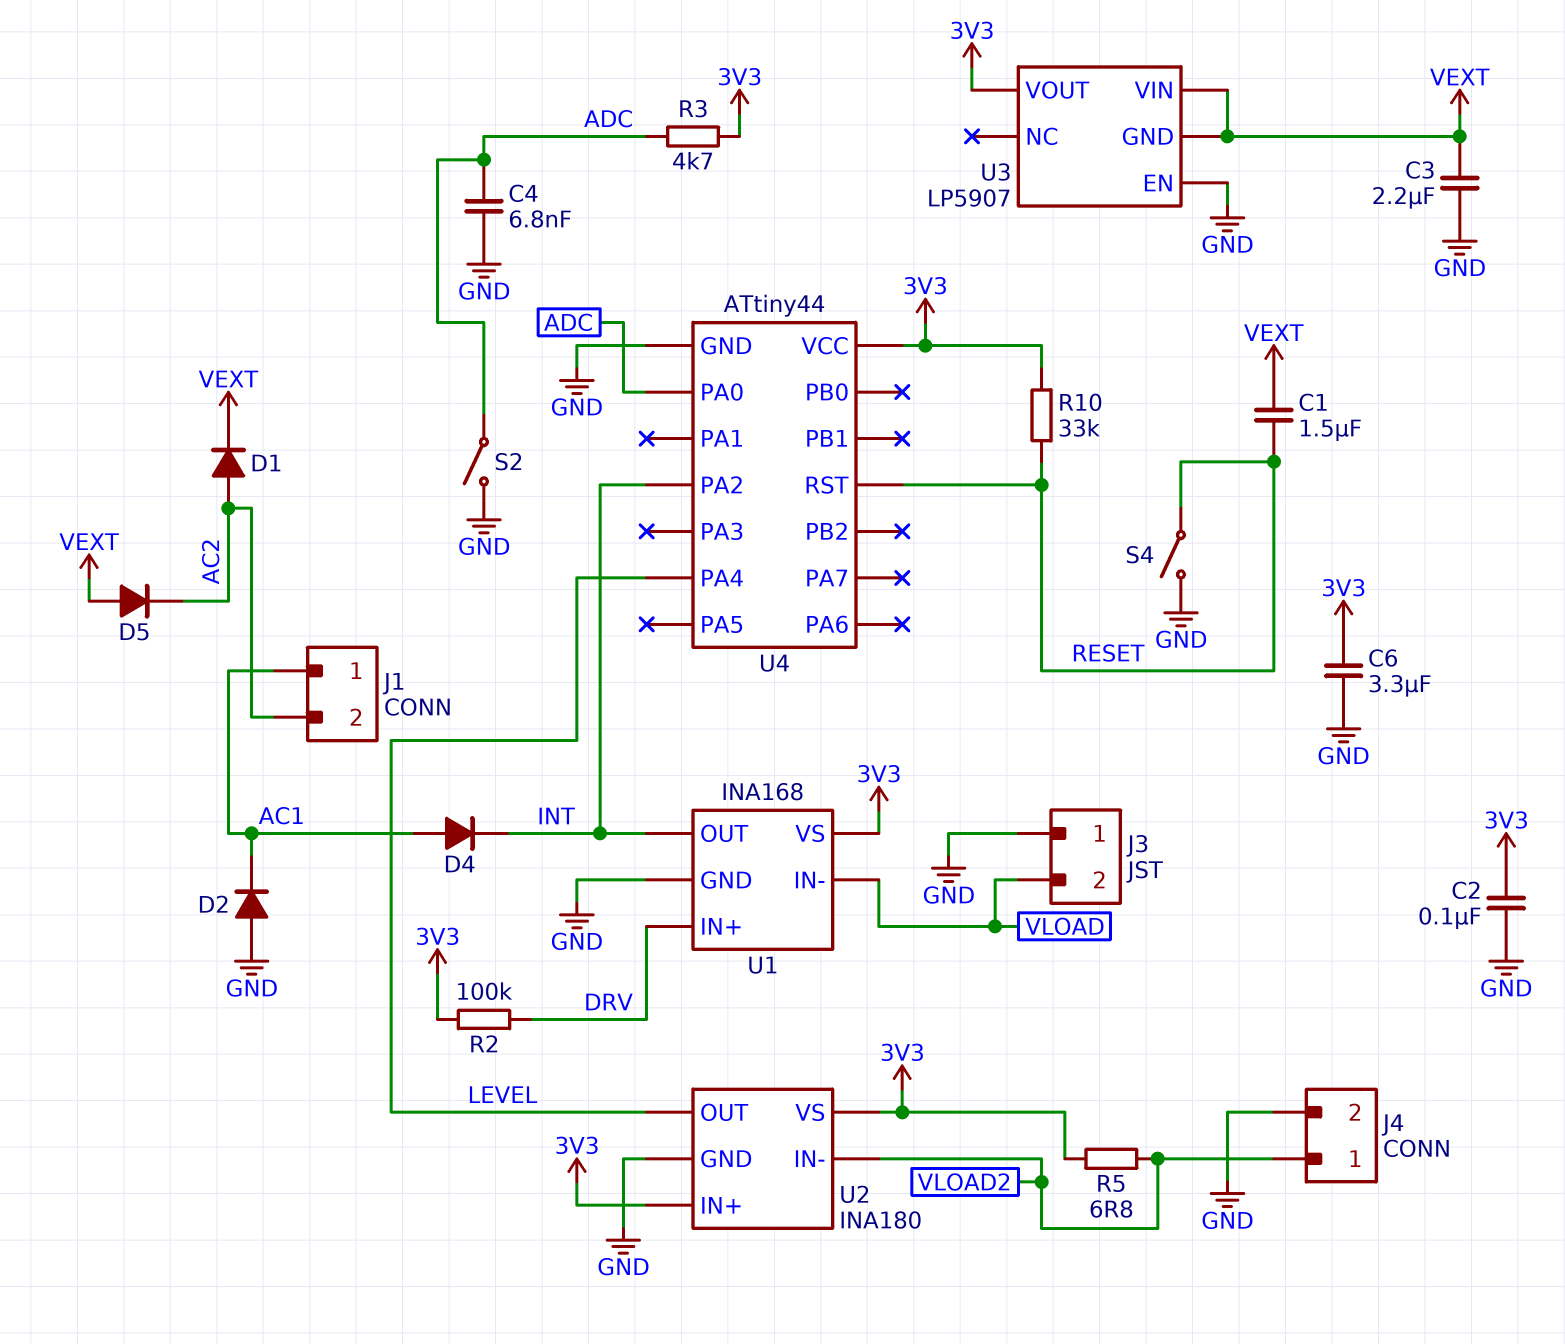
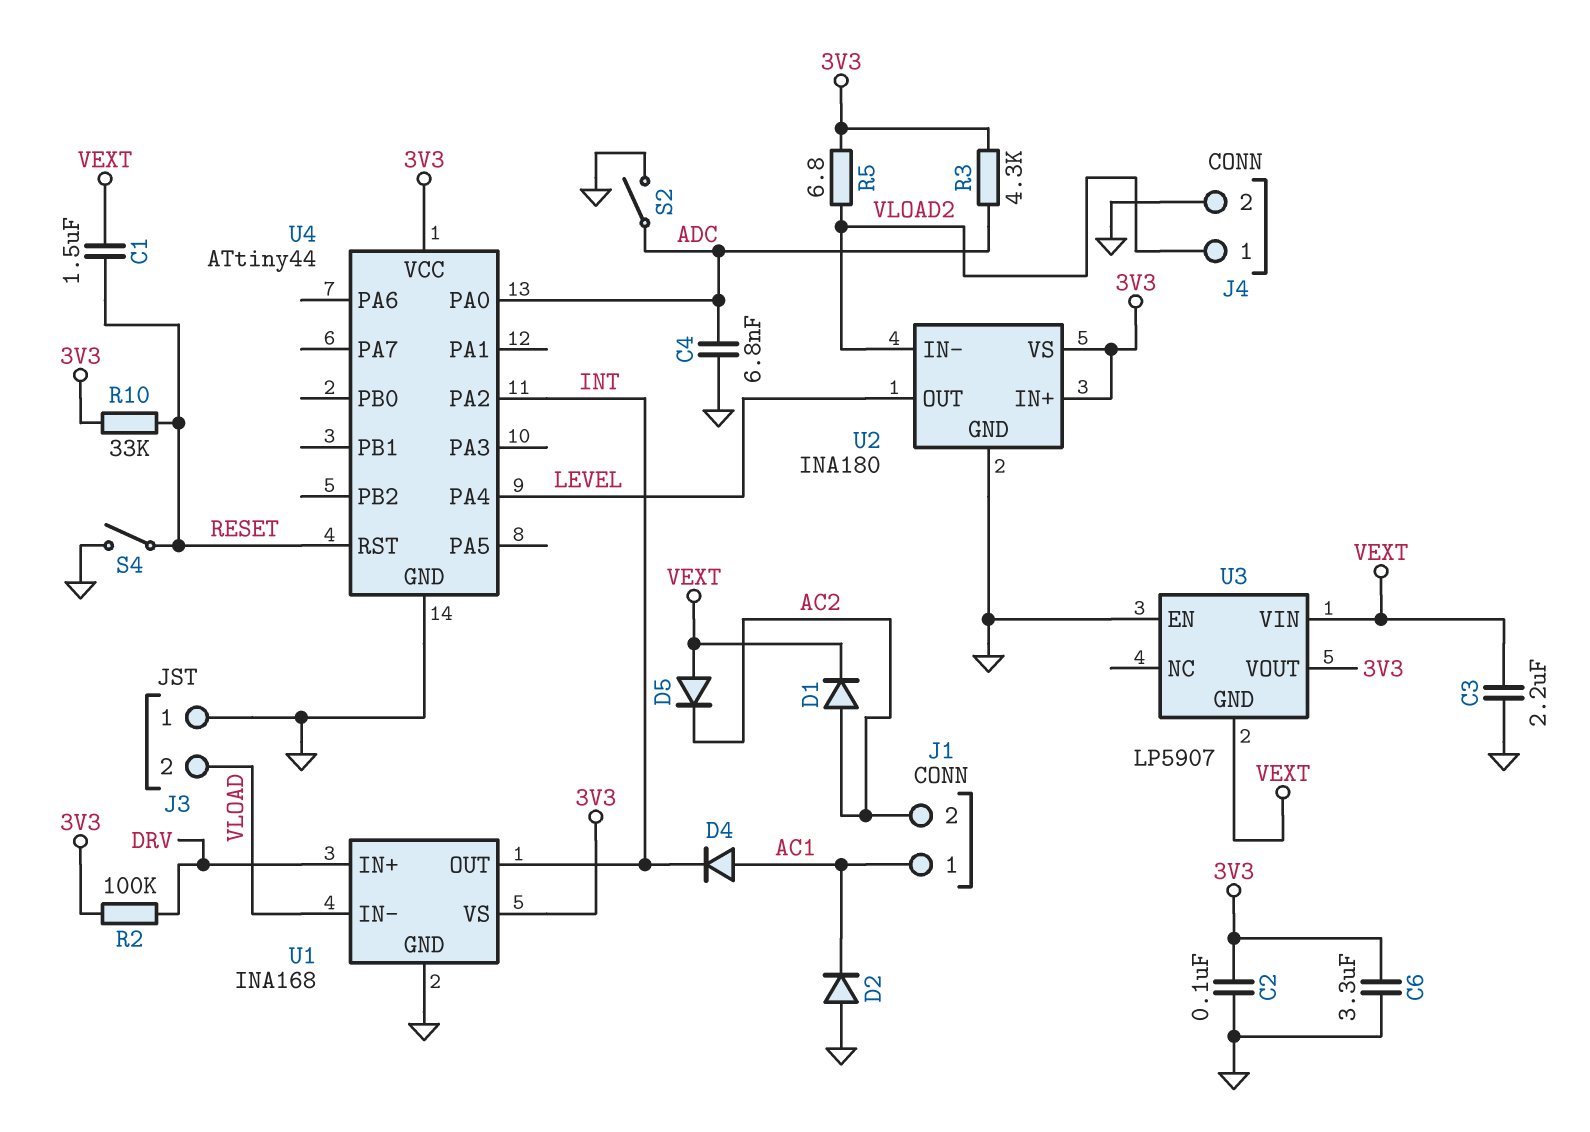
R3: 4.7k (3V3, ADC) -> 4.3k (3V3, ADC)

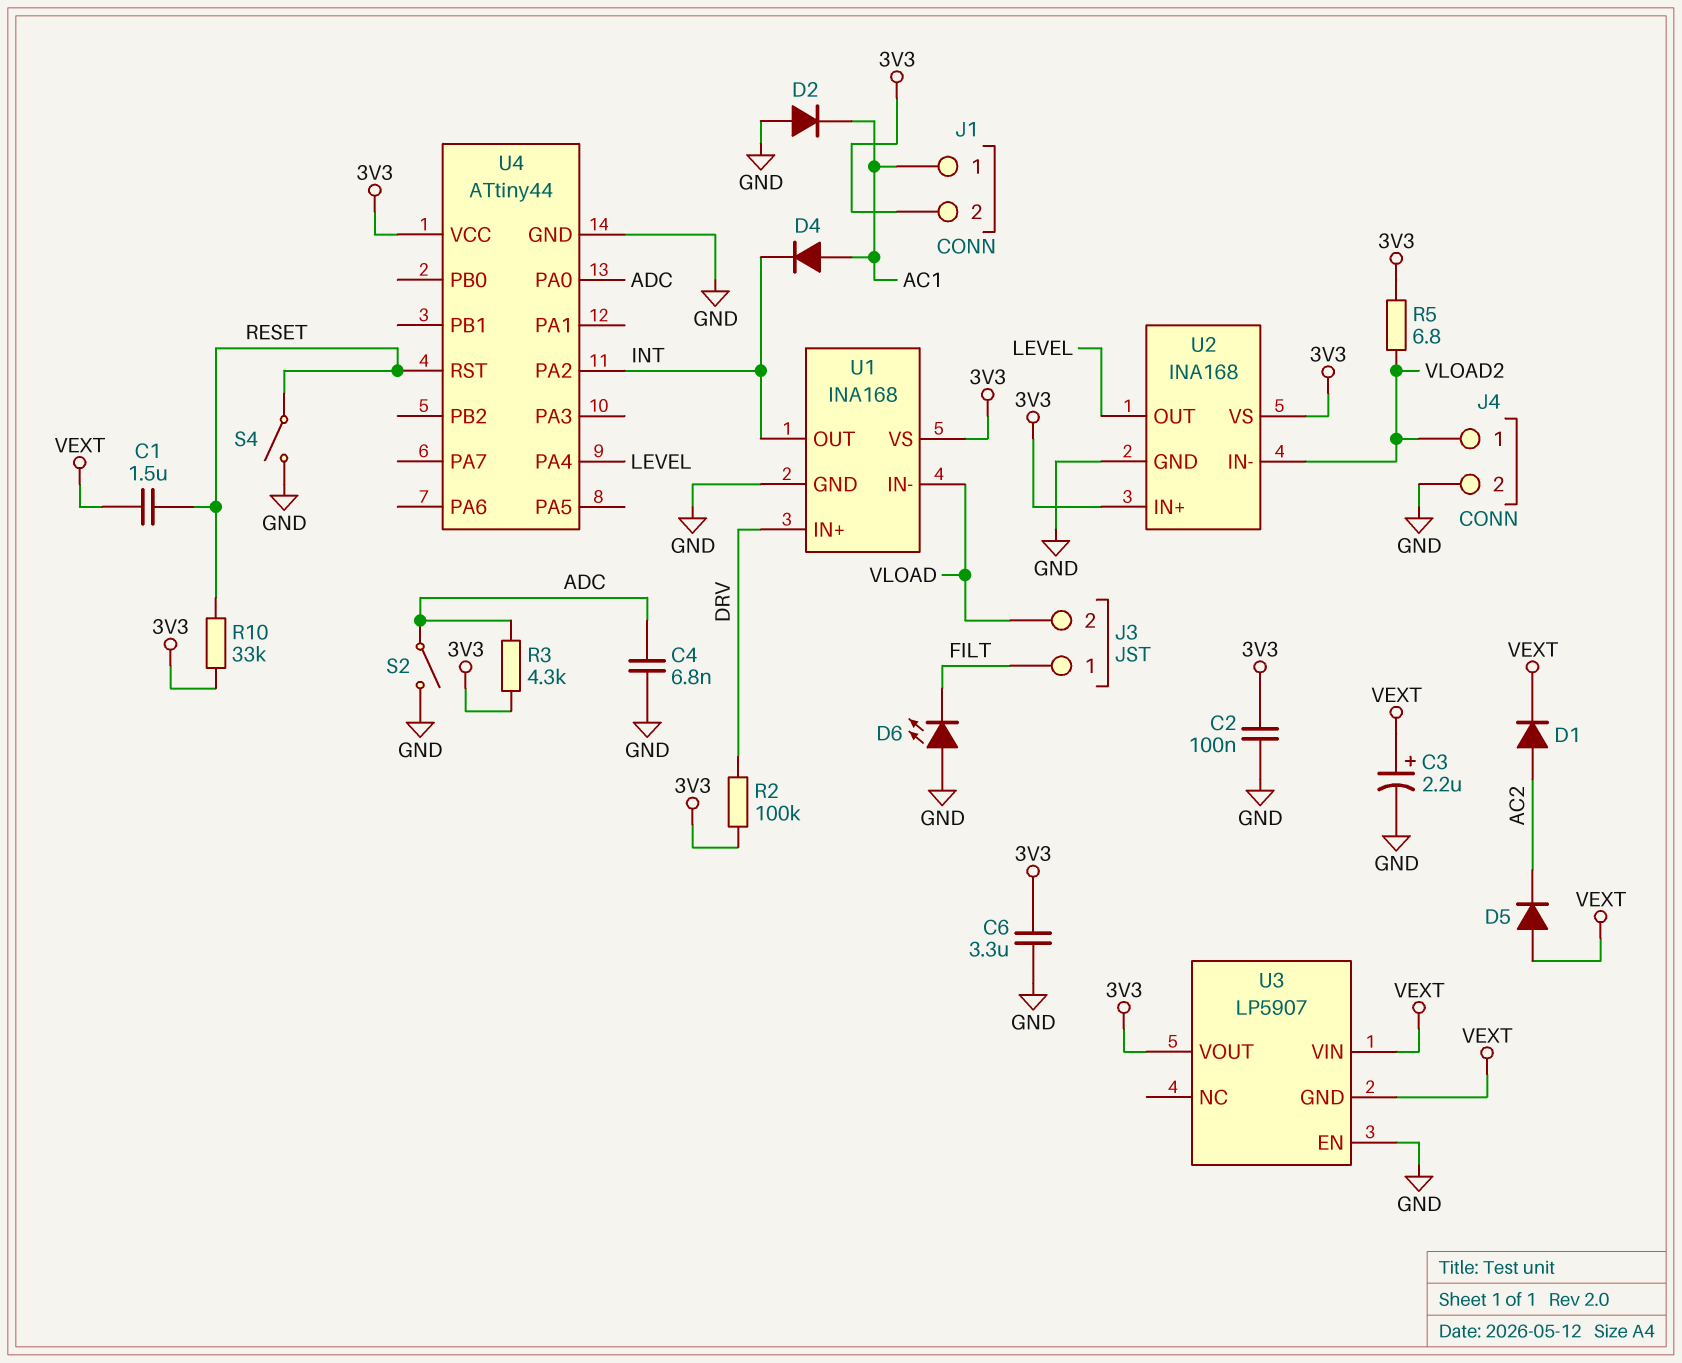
C3: 2.2uF (GND, VEXT) -> 2.2uF (plus VEXT, minus GND)
D6: none -> LED (A GND, K FILT)
J1 pin 2: AC2 -> 3V3
J3 pin 1: GND -> FILT
U2: INA180 -> INA168

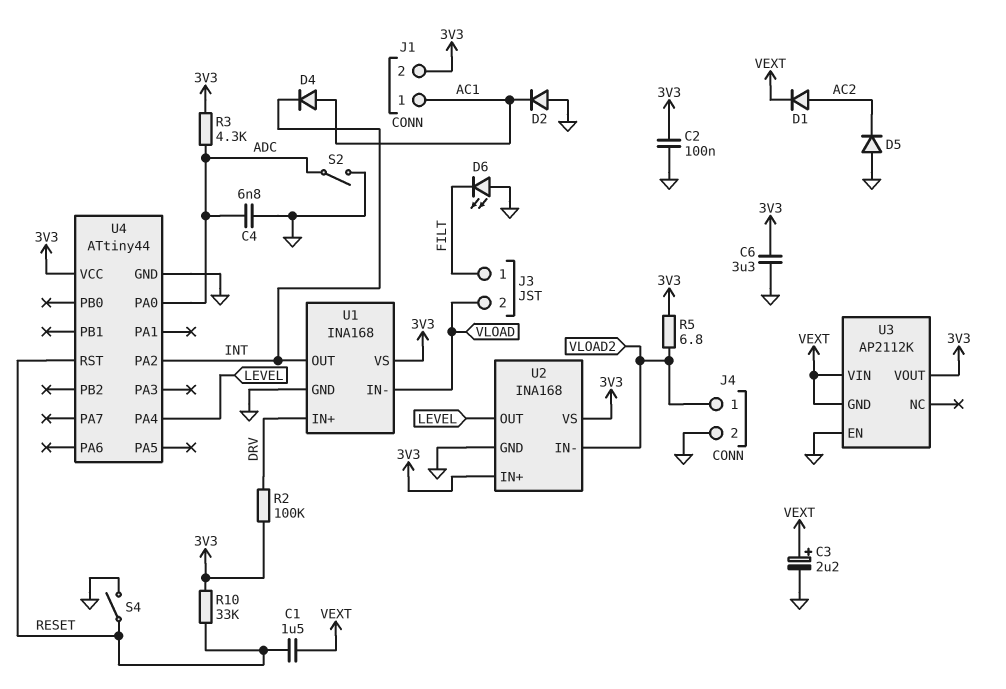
D5: diode (A VEXT, K AC2) -> diode (A GND, K AC2)
U3: LP5907 -> AP2112K

